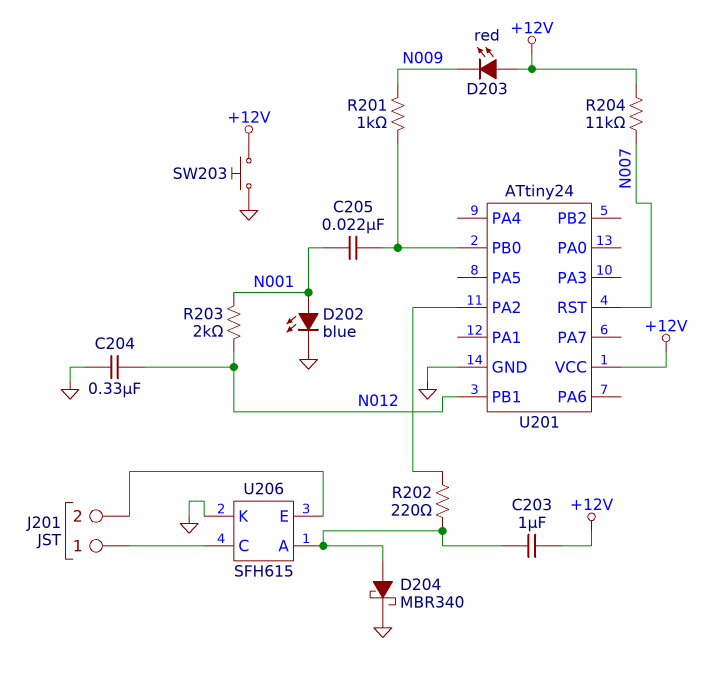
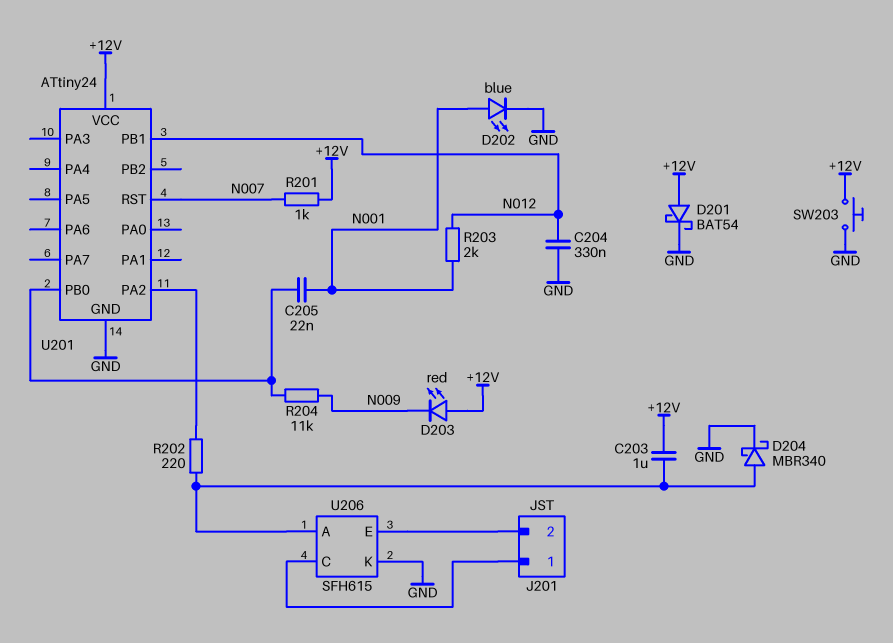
D201: none -> schottky BAT54 (A +12V, K GND)
R201: 1k (N009, U201/PB0) -> 1k (+12V, N007)
R204: 11k (+12V, N007) -> 11k (N009, U201/PB0)

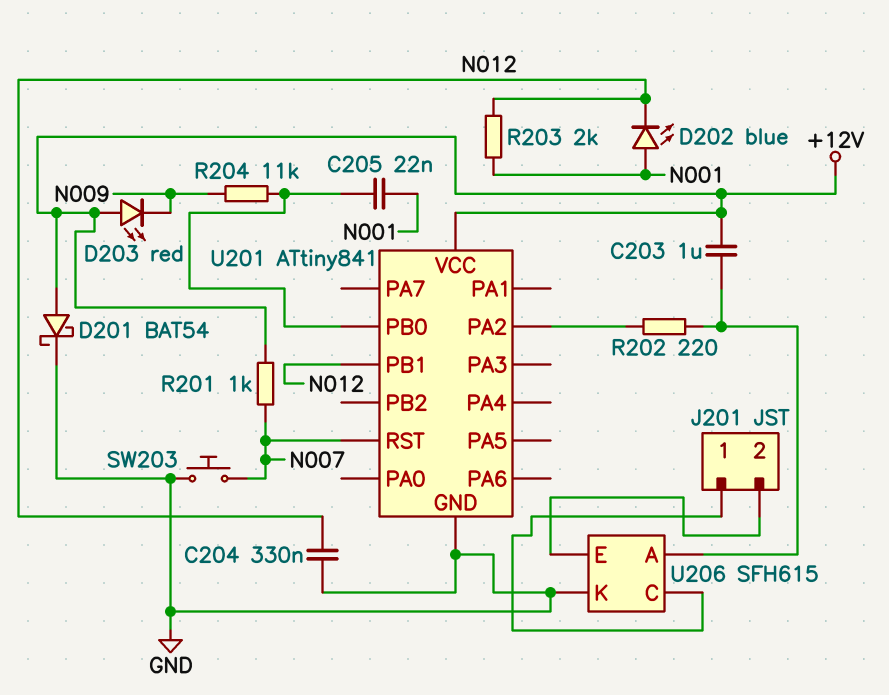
D202: LED blue (A N001, K GND) -> LED blue (A N001, K N012)
D204: schottky MBR340 (A U206/A, K GND) -> none
SW203: button (+12V, GND) -> button (GND, N007)
U201: ATtiny24 -> ATtiny841

